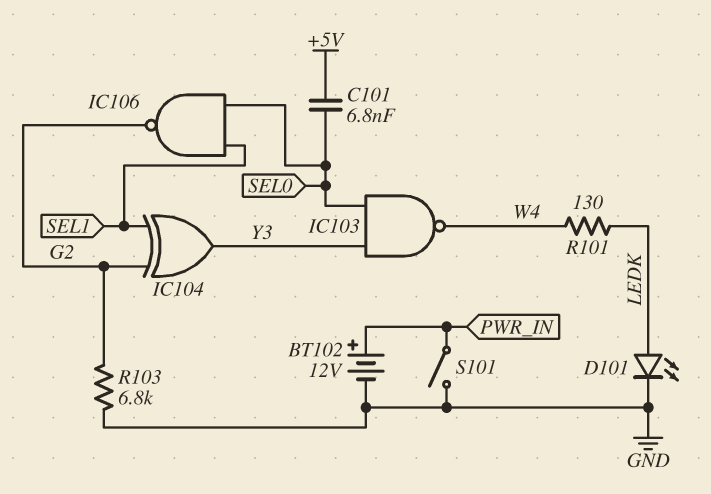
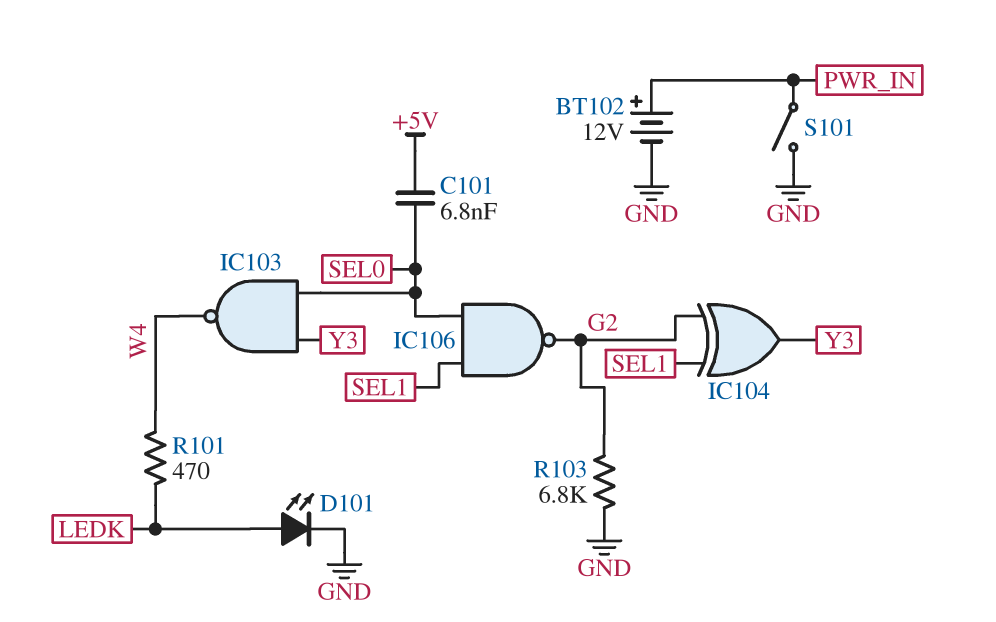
R101: 130 (LEDK, W4) -> 470 (LEDK, W4)

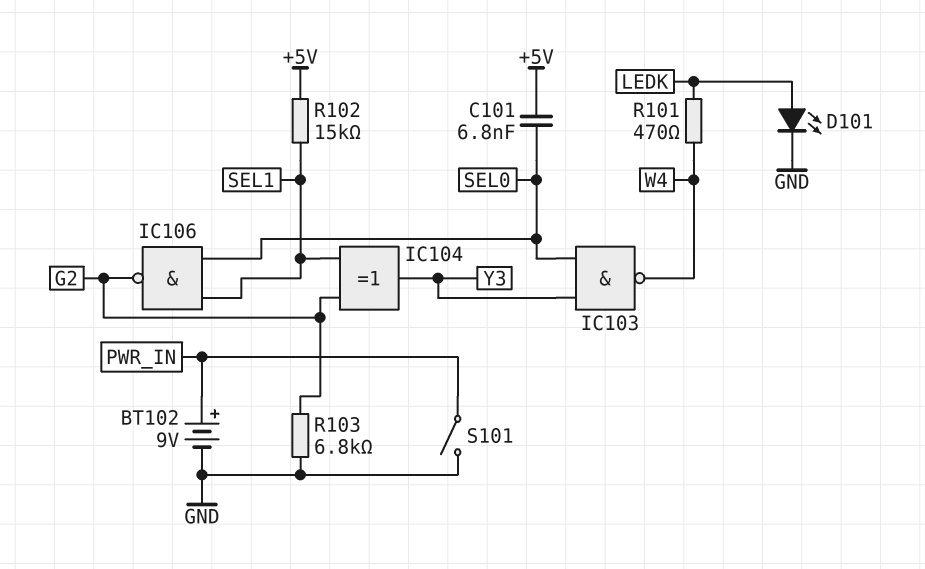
BT102: 12V (plus PWR_IN, minus GND) -> 9V (plus PWR_IN, minus GND)
R102: none -> 15k (+5V, SEL1)

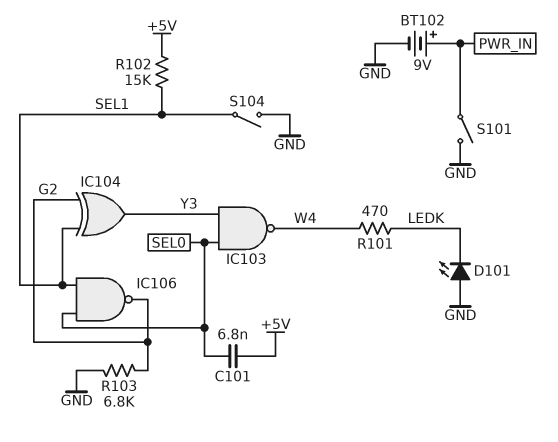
D101: LED (A LEDK, K GND) -> LED (A GND, K LEDK)
S104: none -> switch (GND, SEL1)

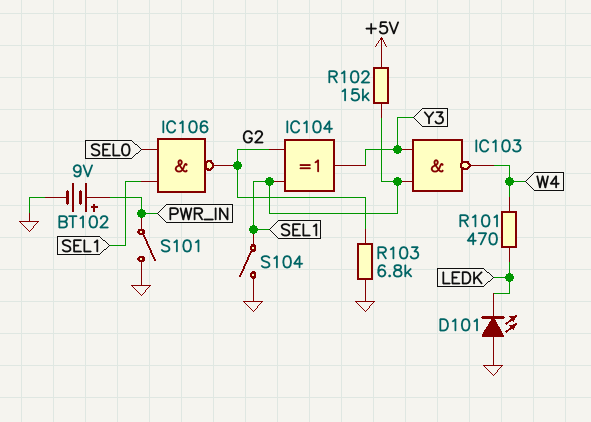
C101: 6.8nF (+5V, SEL0) -> none
IC103: NAND (in SEL0, in Y3, out W4) -> NAND (in SEL1, in Y3, out W4)

